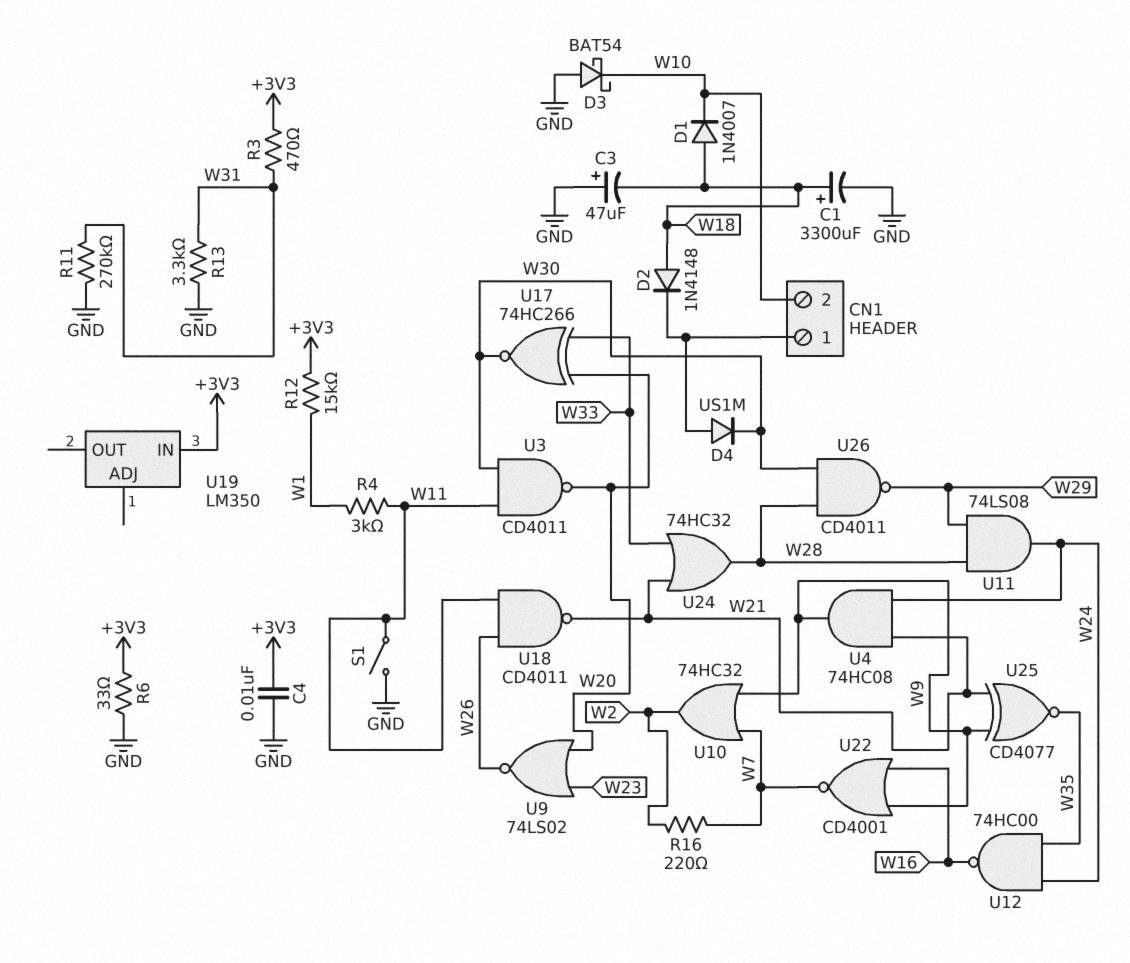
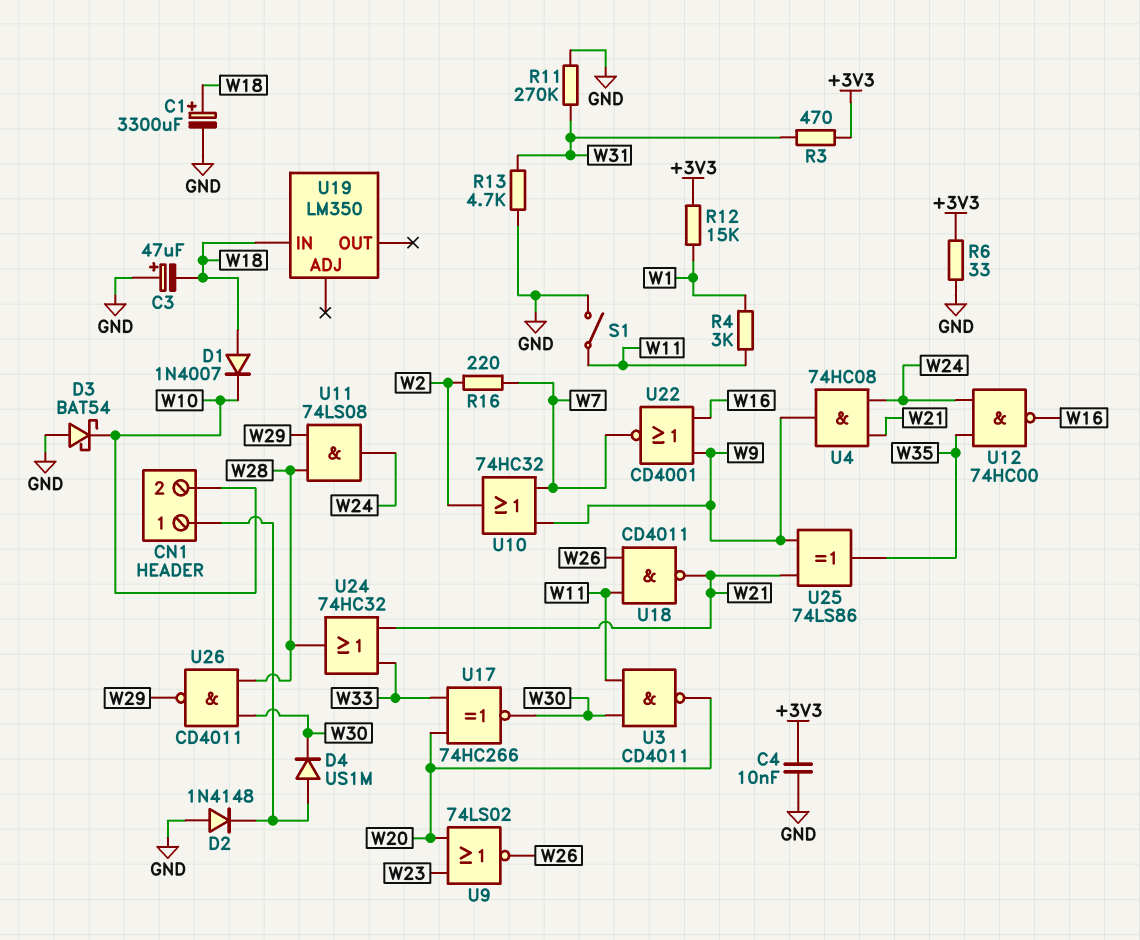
D2: diode 1N4148 (A W18, K CN1/1) -> diode 1N4148 (A GND, K CN1/1)
R13: 3.3k (GND, W31) -> 4.7k (GND, W31)
U19 pin IN: +3V3 -> W18
U25: XNOR CD4077 (in W9, in W21, out W35) -> XOR 74LS86 (in W9, in W21, out W35)

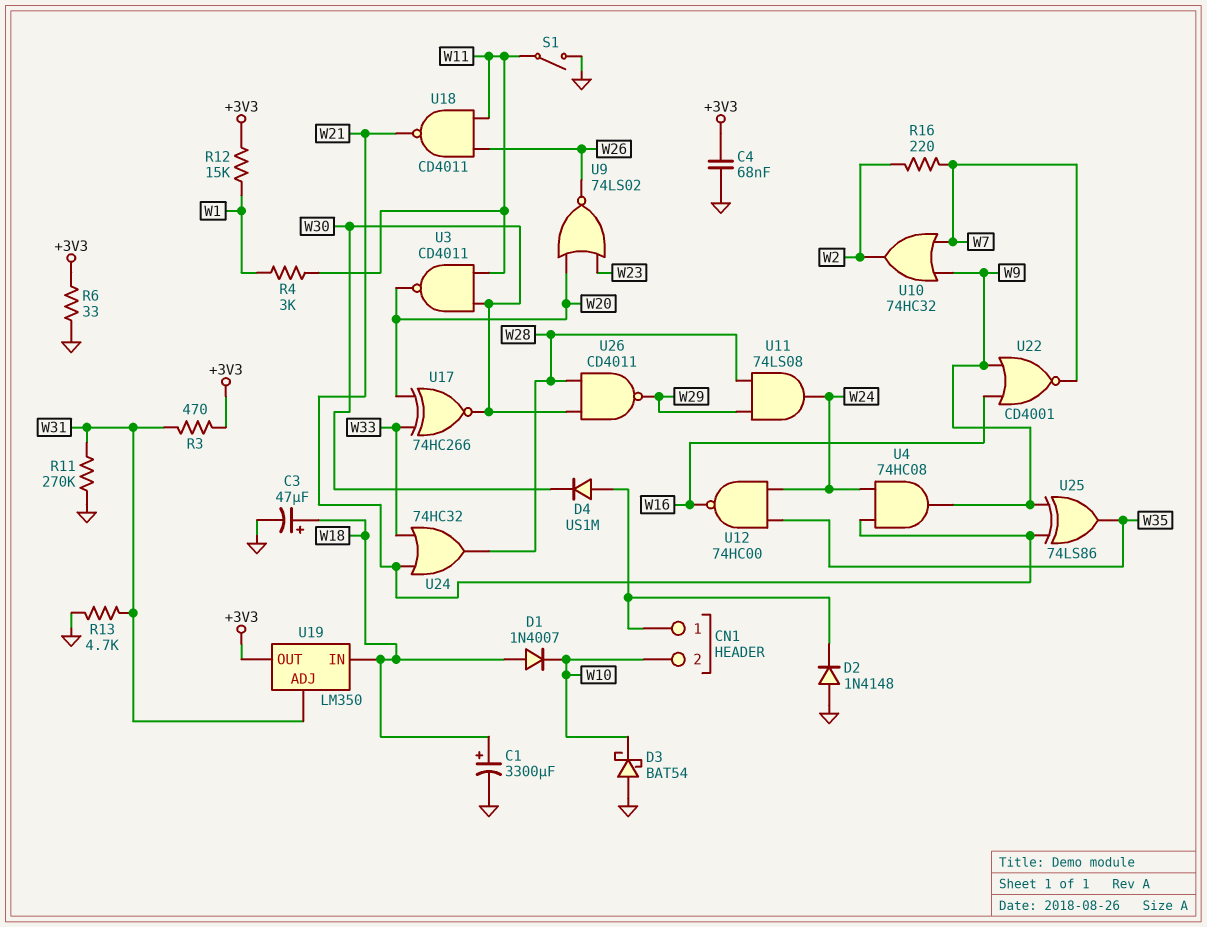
C3: 47uF (plus GND, minus W18) -> 47uF (plus W18, minus GND)
C4: 10nF (+3V3, GND) -> 68nF (+3V3, GND)
U19 pin ADJ: none -> W31
U19 pin OUT: none -> +3V3

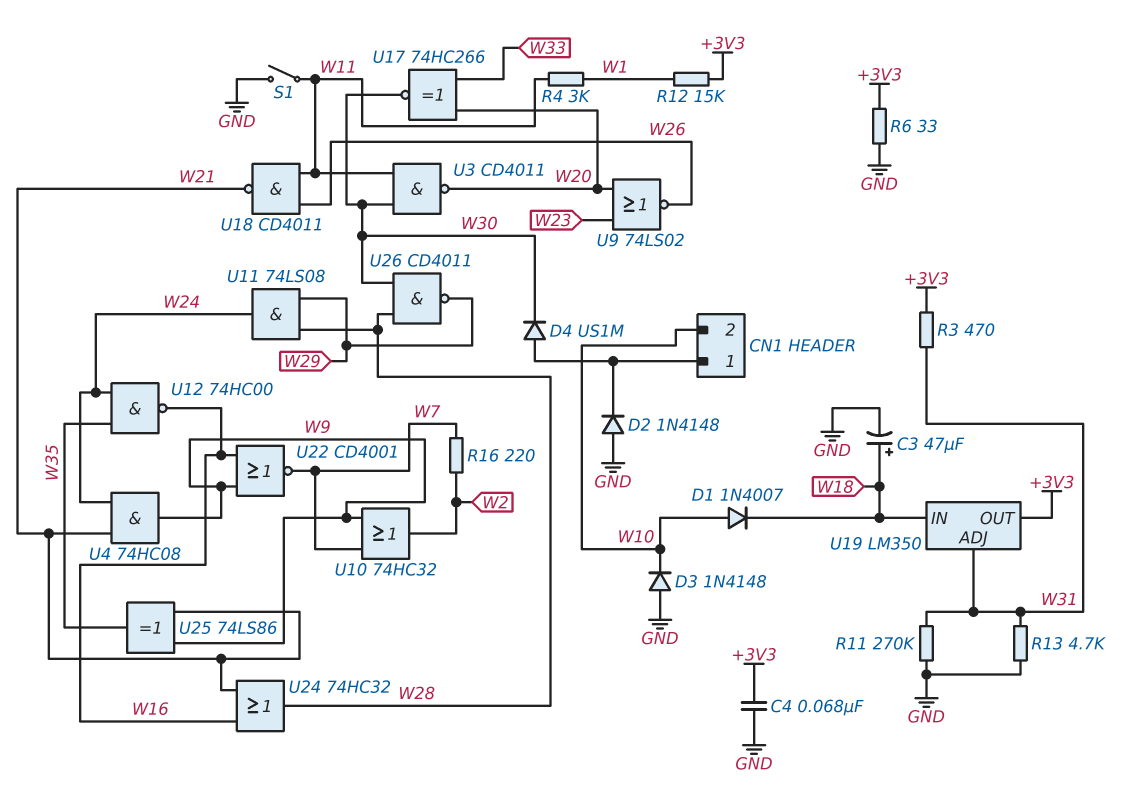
C1: 3300uF (plus W18, minus GND) -> none
D1: diode 1N4007 (A W18, K W10) -> diode 1N4007 (A W10, K W18)
D3: schottky BAT54 (A GND, K W10) -> diode 1N4148 (A GND, K W10)
U24: OR 74HC32 (in W21, in W33, out W28) -> OR 74HC32 (in W16, in W21, out W28)

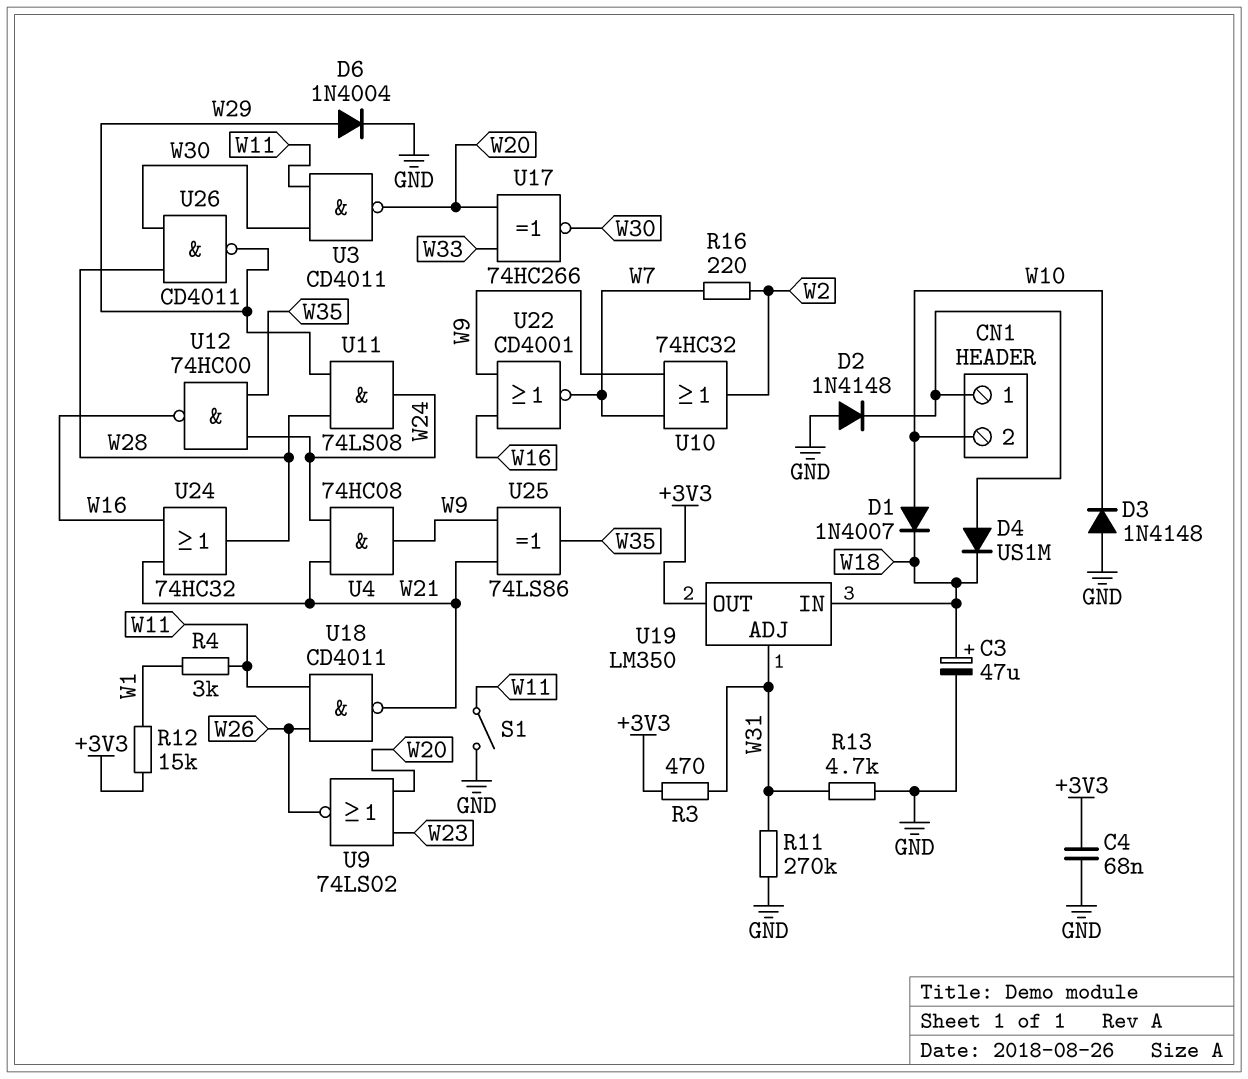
D4: diode US1M (A CN1/1, K W30) -> diode US1M (A CN1/1, K W18)
D6: none -> diode 1N4004 (A W29, K GND)
R6: 33 (+3V3, GND) -> none

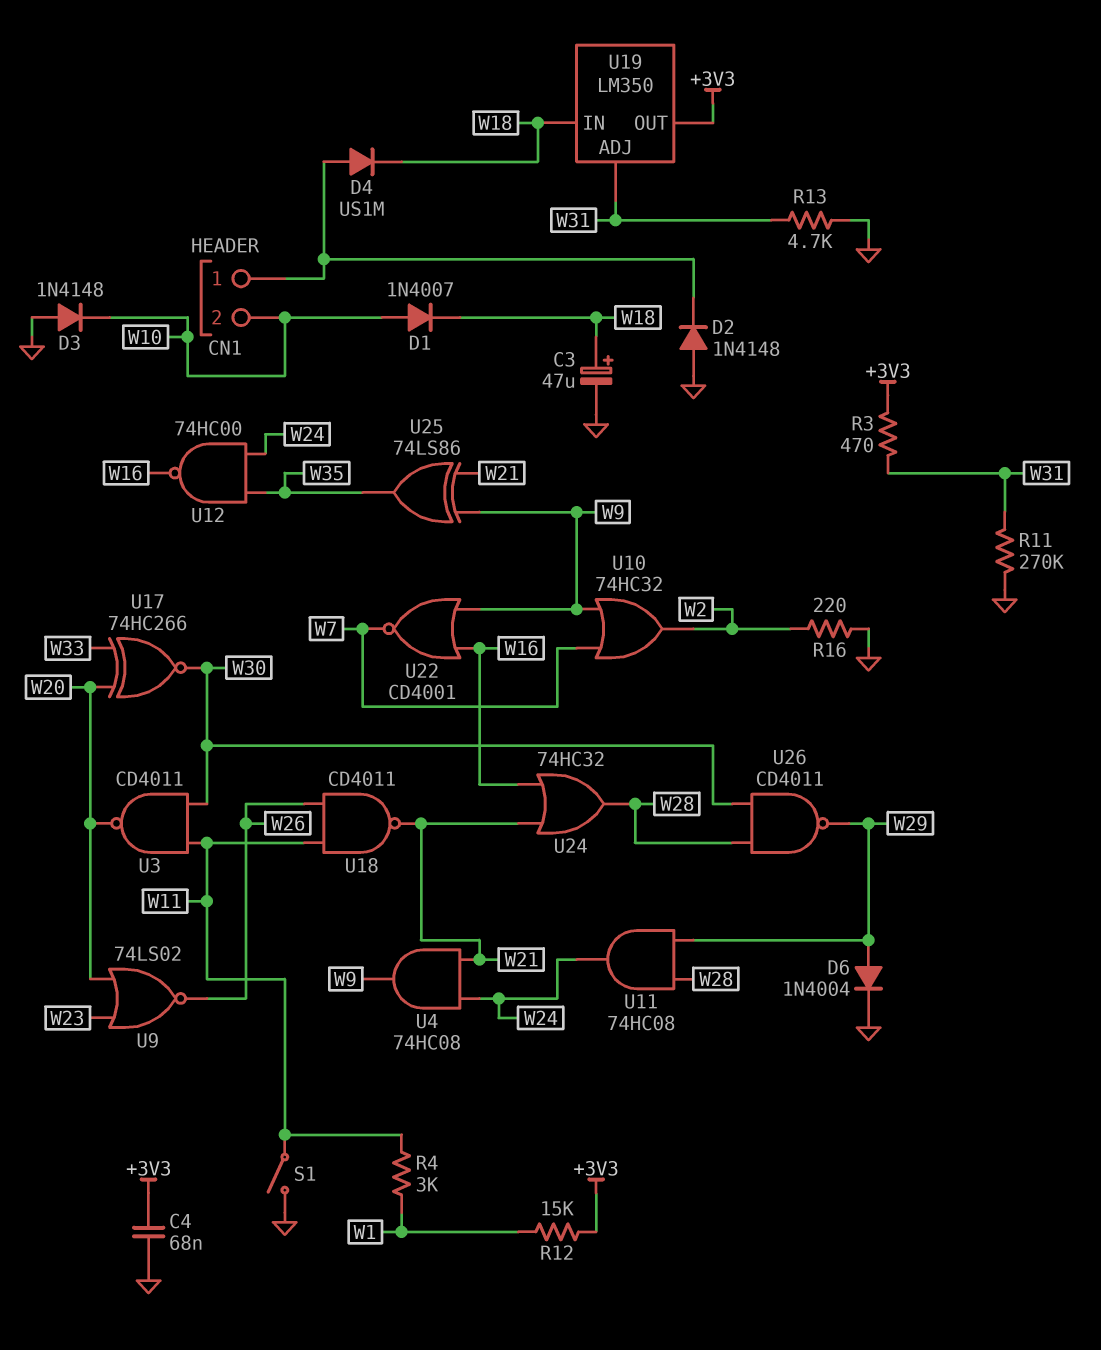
R16: 220 (W2, W7) -> 220 (GND, W2)
U11: AND 74LS08 (in W28, in W29, out W24) -> AND 74HC08 (in W28, in W29, out W24)

